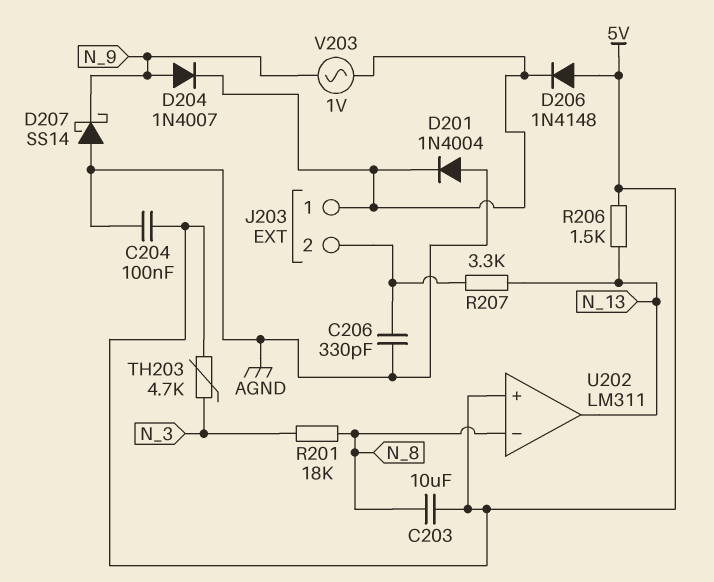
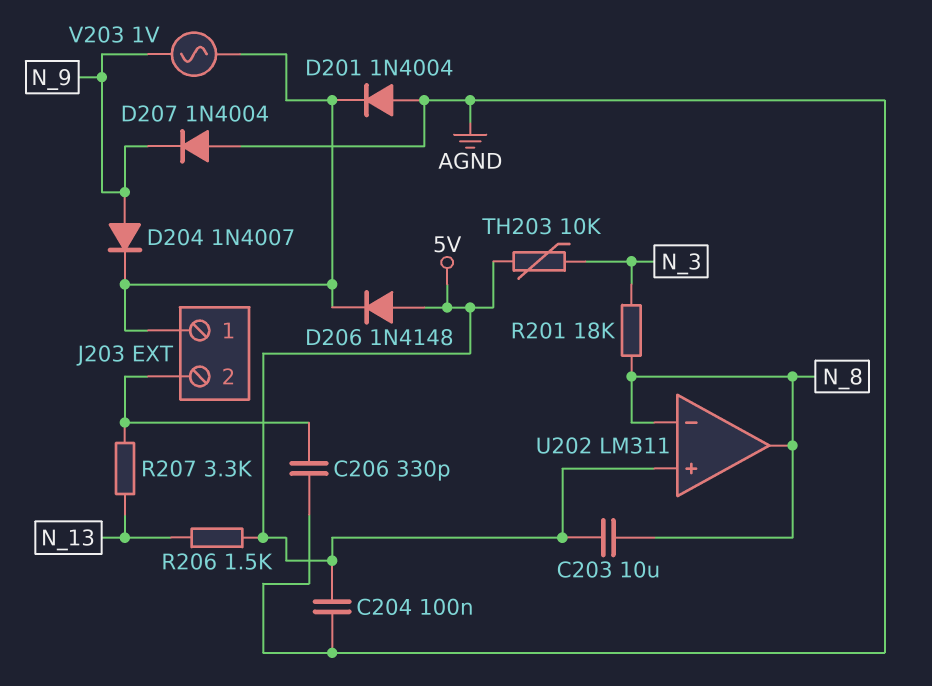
D207: schottky SS14 (A AGND, K N_9) -> diode 1N4004 (A AGND, K N_9)
TH203: 4.7k (5V, N_3) -> 10k (5V, N_3)
U202 pin out: N_13 -> N_8

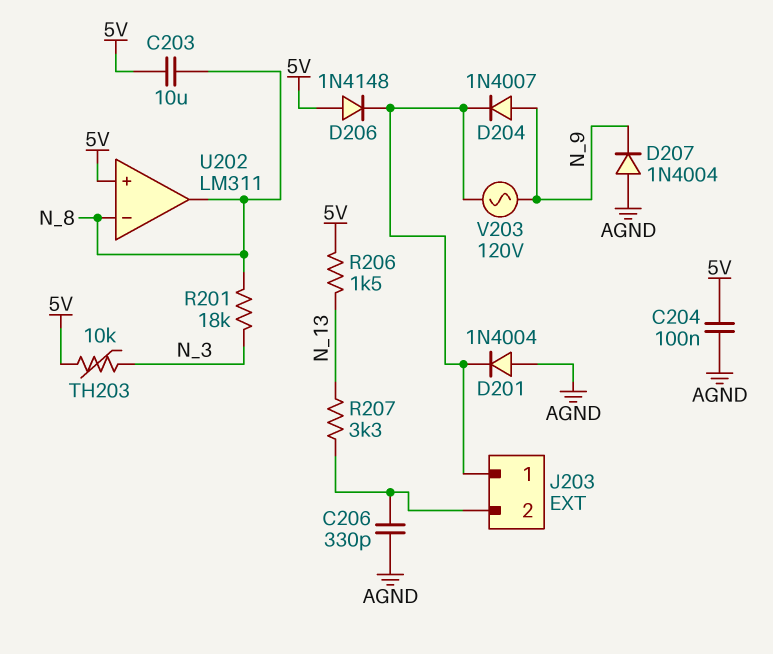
V203: AC 1V (J203/1, N_9) -> AC 120V (J203/1, N_9)

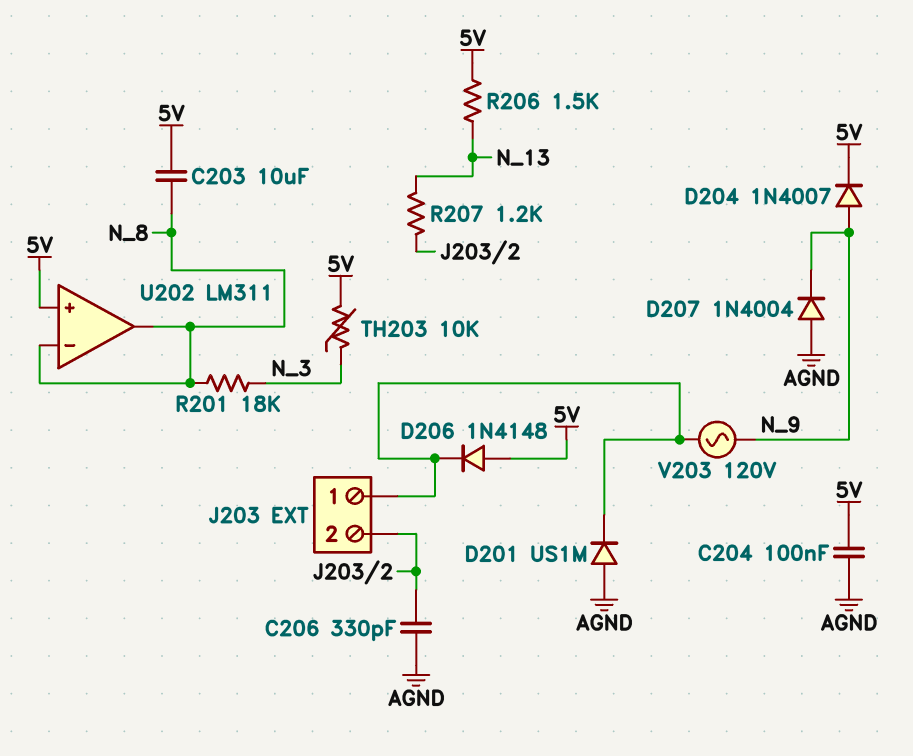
D201: diode 1N4004 (A AGND, K J203/1) -> diode US1M (A AGND, K J203/1)
D204: diode 1N4007 (A N_9, K J203/1) -> diode 1N4007 (A N_9, K 5V)
R207: 3.3k (J203/2, N_13) -> 1.2k (J203/2, N_13)

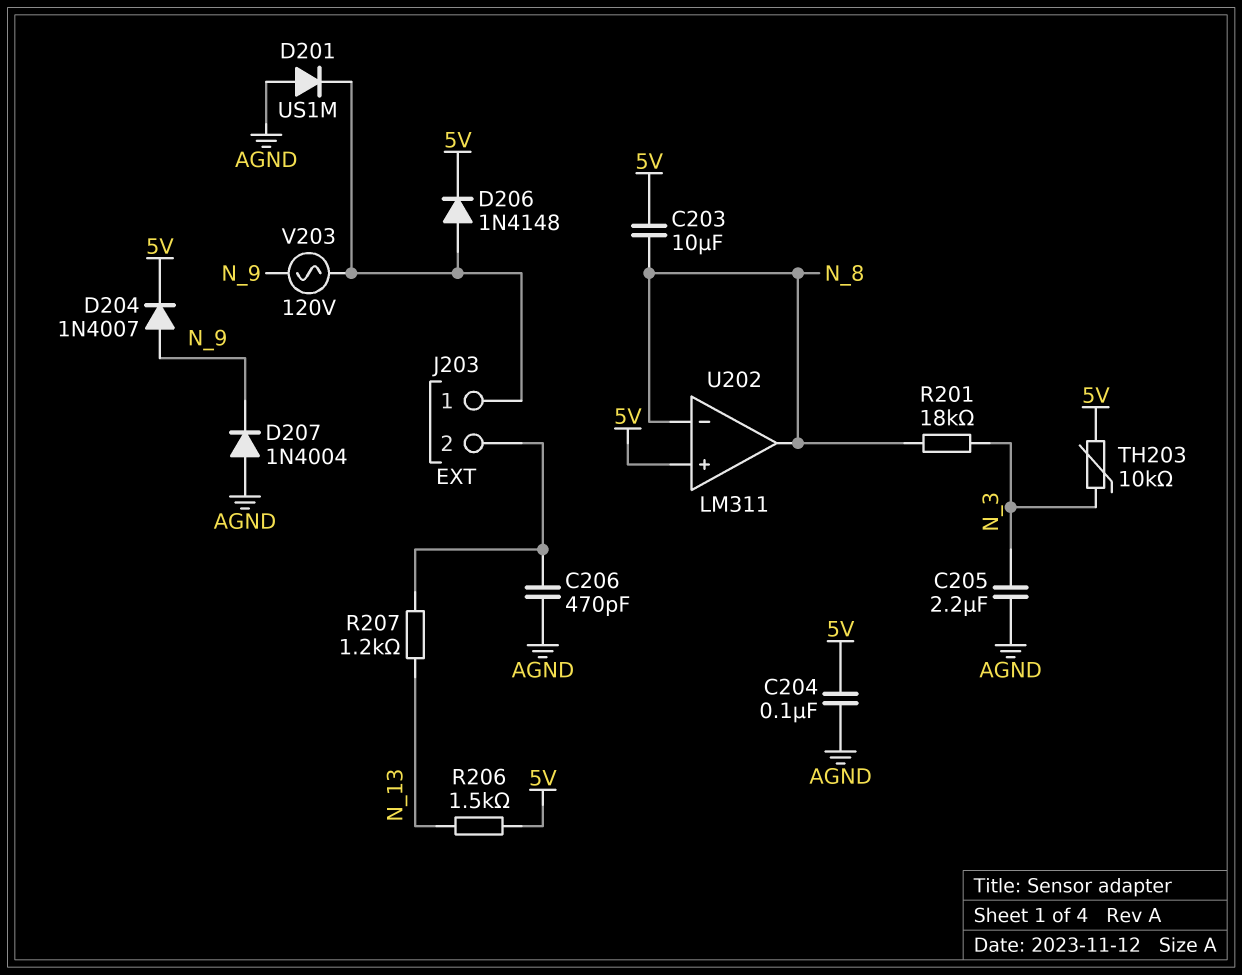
C205: none -> 2.2uF (AGND, N_3)
C206: 330pF (AGND, J203/2) -> 470pF (AGND, J203/2)
D206: diode 1N4148 (A 5V, K J203/1) -> diode 1N4148 (A J203/1, K 5V)

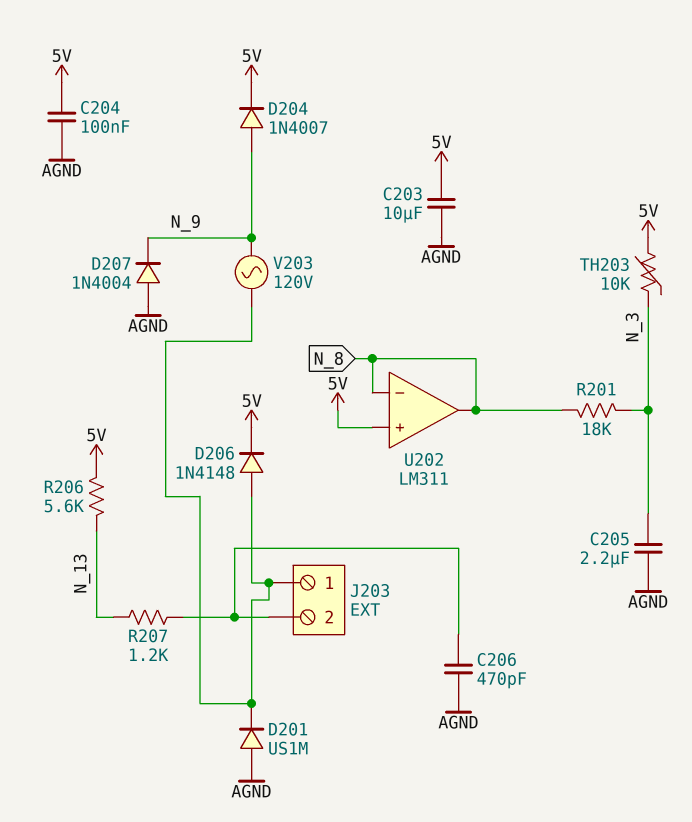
C203: 10uF (5V, N_8) -> 10uF (5V, AGND)
R206: 1.5k (5V, N_13) -> 5.6k (5V, N_13)

